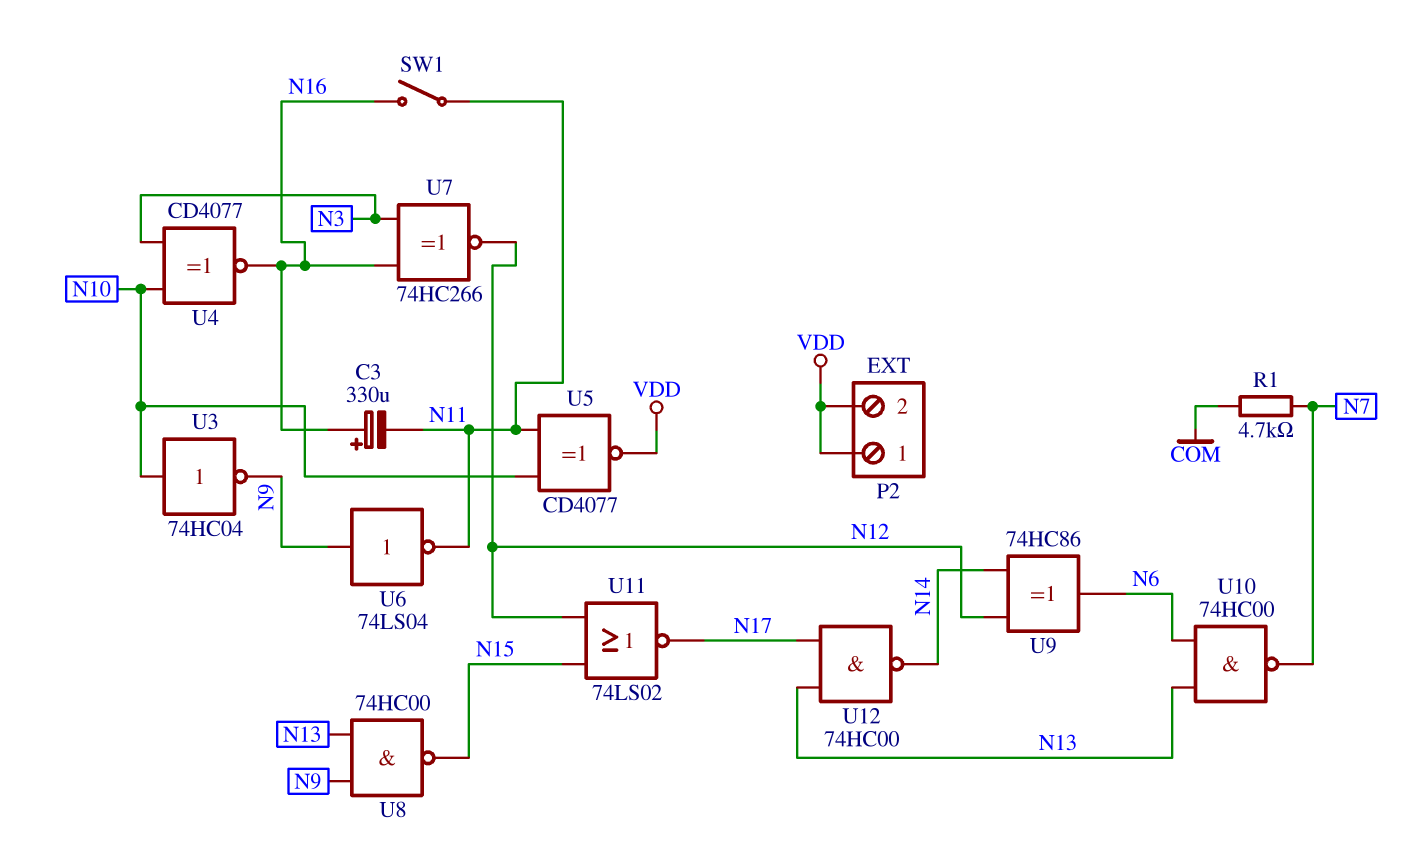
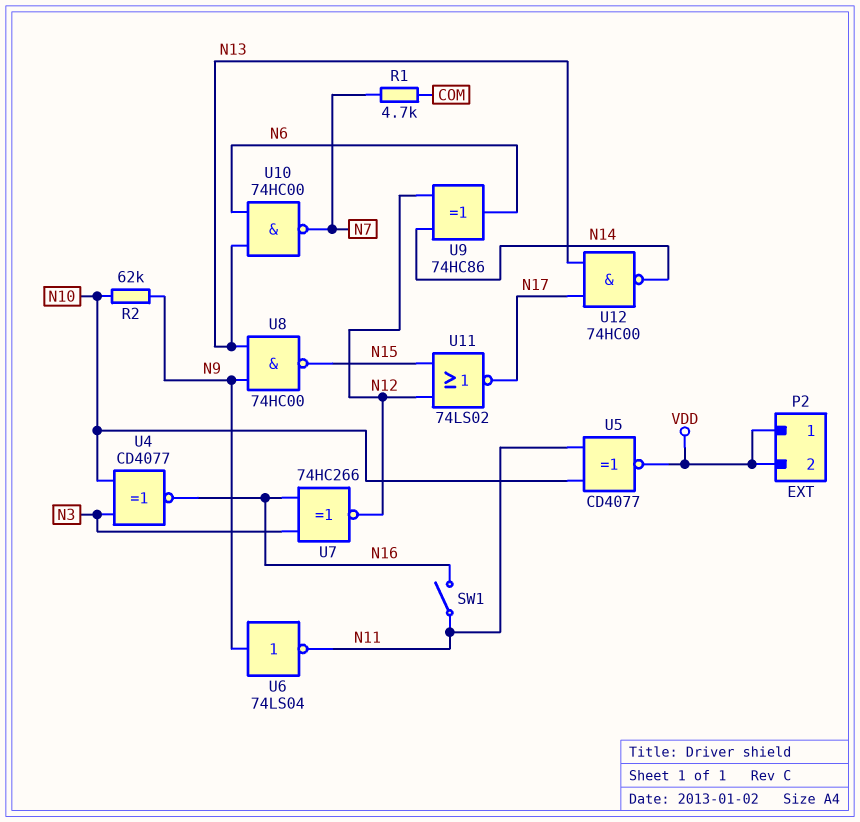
C3: 330uF (plus N16, minus N11) -> none
R2: none -> 62k (N9, N10)
U3: NOT 74HC04 (in N10, out N9) -> none

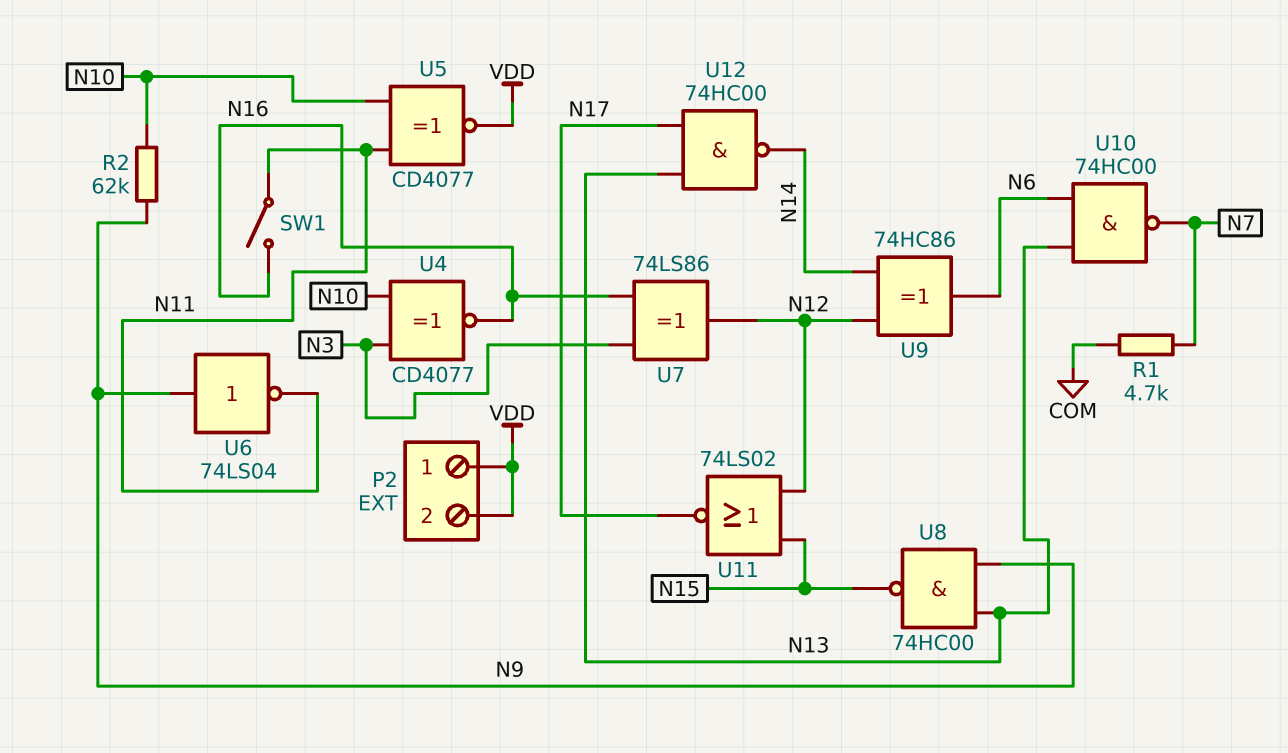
U7: XNOR 74HC266 (in N3, in N16, out N12) -> XOR 74LS86 (in N3, in N16, out N12)

